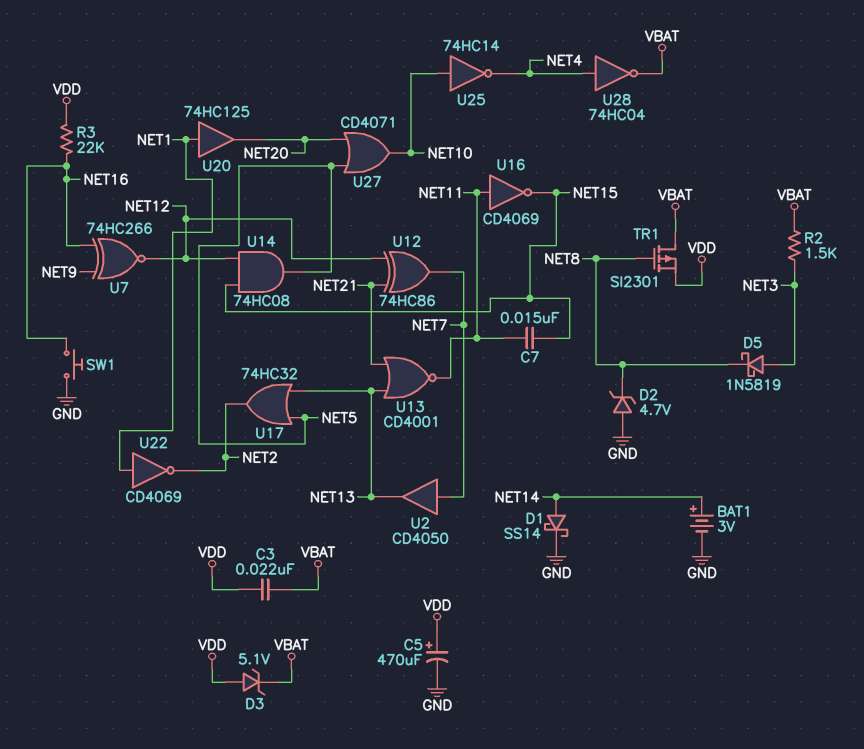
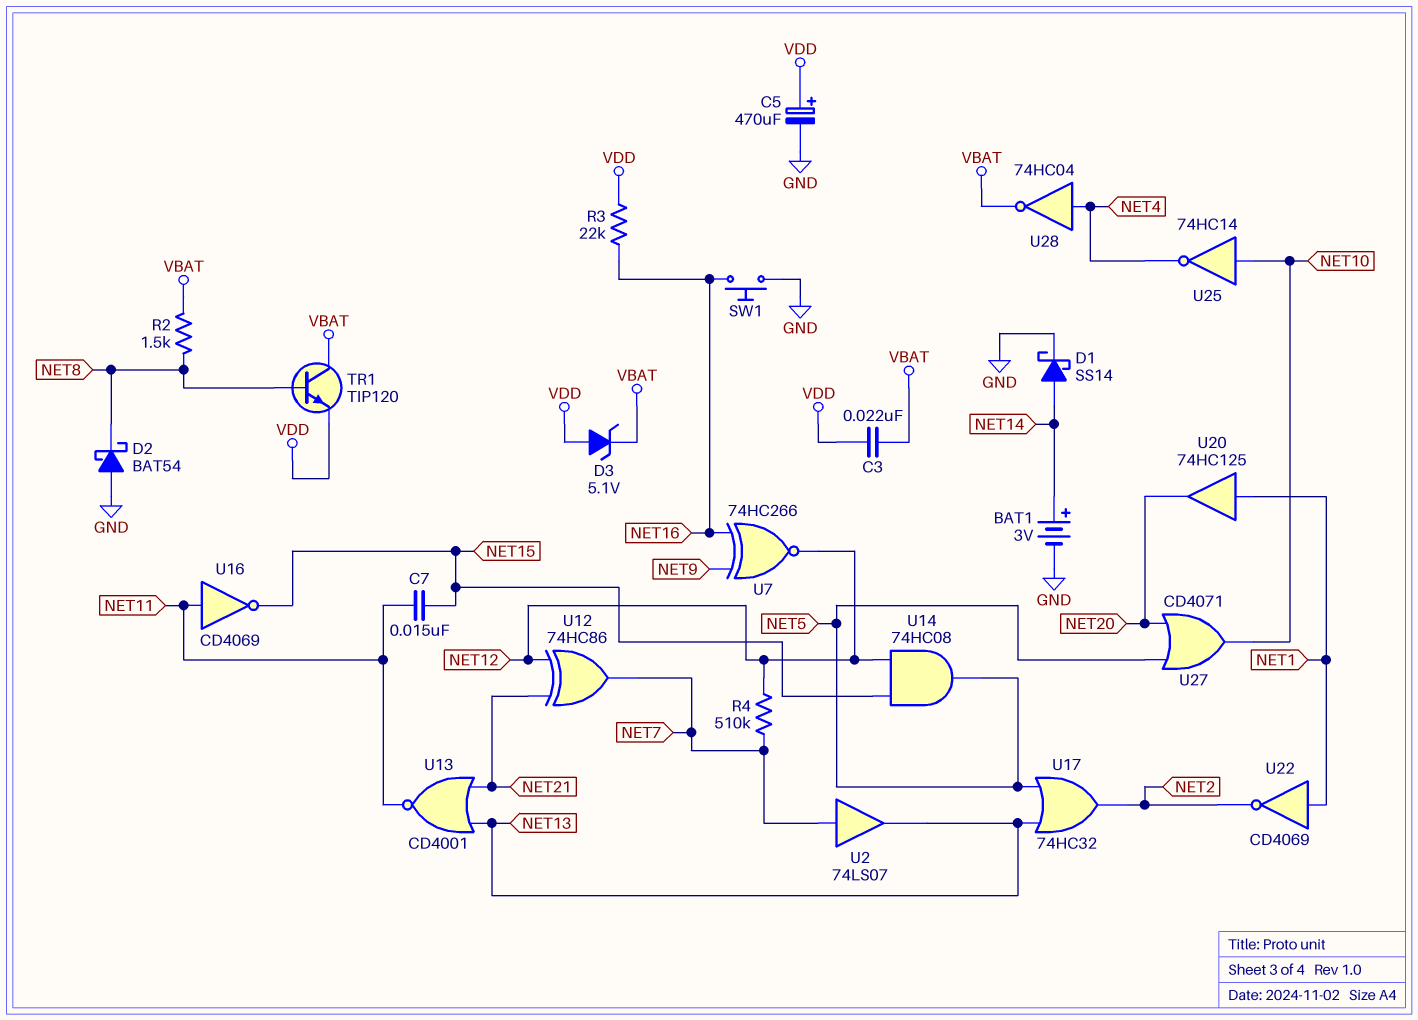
D2: zener 4.7V (A GND, K NET8) -> schottky BAT54 (A GND, K NET8)
D5: schottky 1N5819 (A NET3, K NET8) -> none
R2: 1.5k (NET3, VBAT) -> 1.5k (NET8, VBAT)
R4: none -> 510k (NET7, NET12)
TR1: PMOS SI2301 (G NET8, D VBAT, S VDD) -> NPN TIP120 (B NET8, C VBAT, E VDD)
U2: buffer CD4050 (in NET7, out NET13) -> buffer 74LS07 (in NET7, out NET13)

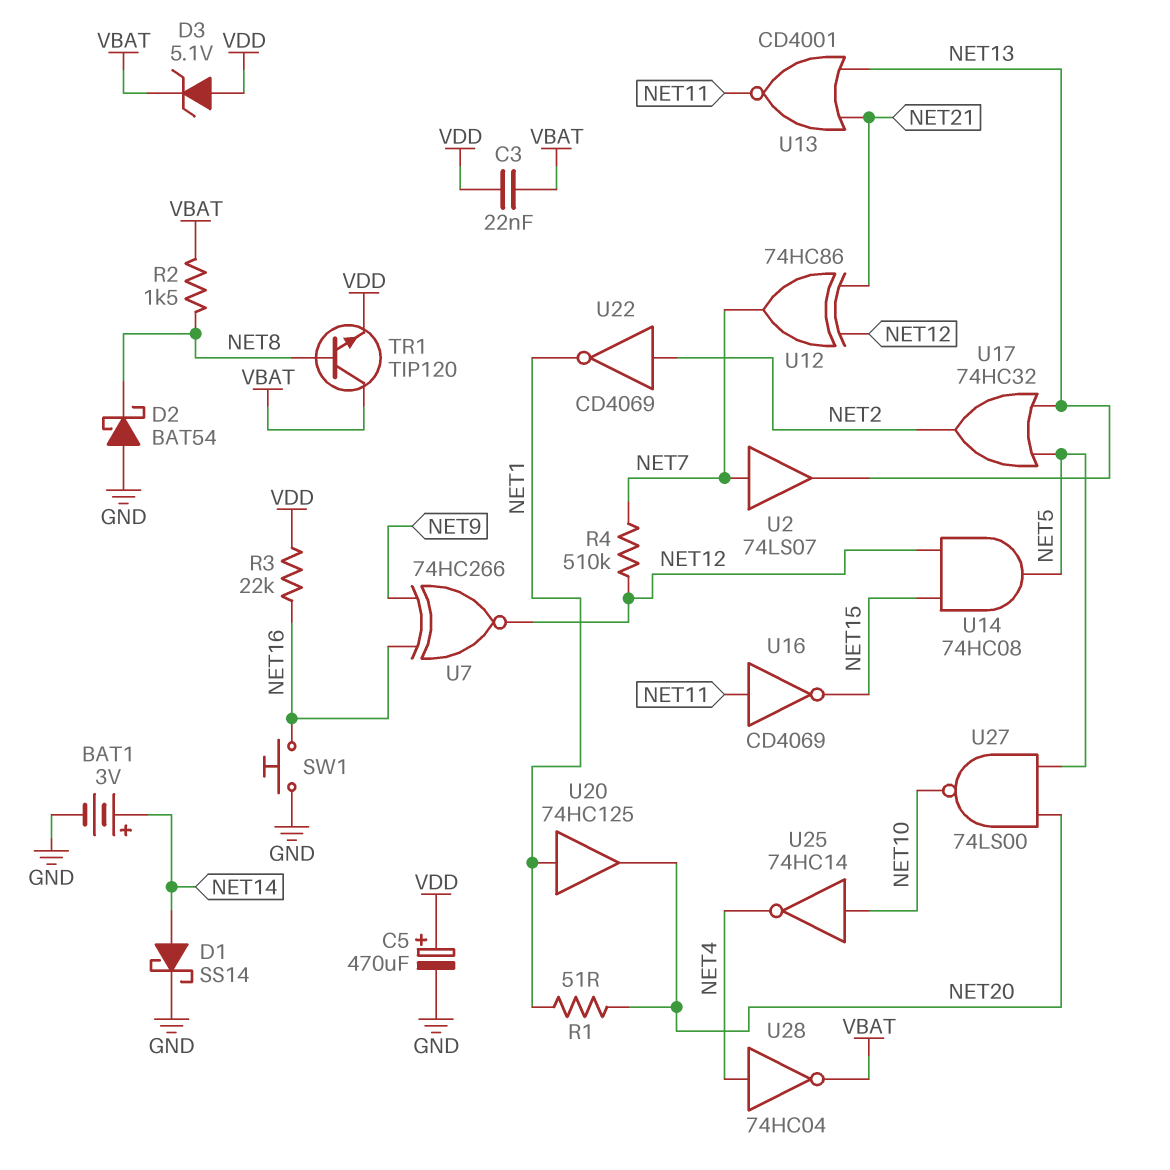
C7: 15nF (NET11, NET15) -> none
R1: none -> 51 (NET1, NET20)
U22: NOT CD4069 (in NET1, out NET2) -> NOT CD4069 (in NET2, out NET1)
U27: OR CD4071 (in NET5, in NET20, out NET10) -> NAND 74LS00 (in NET5, in NET20, out NET10)

